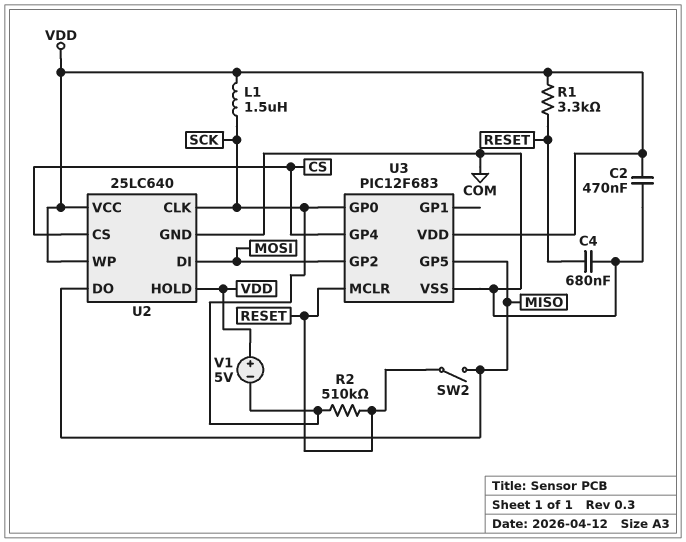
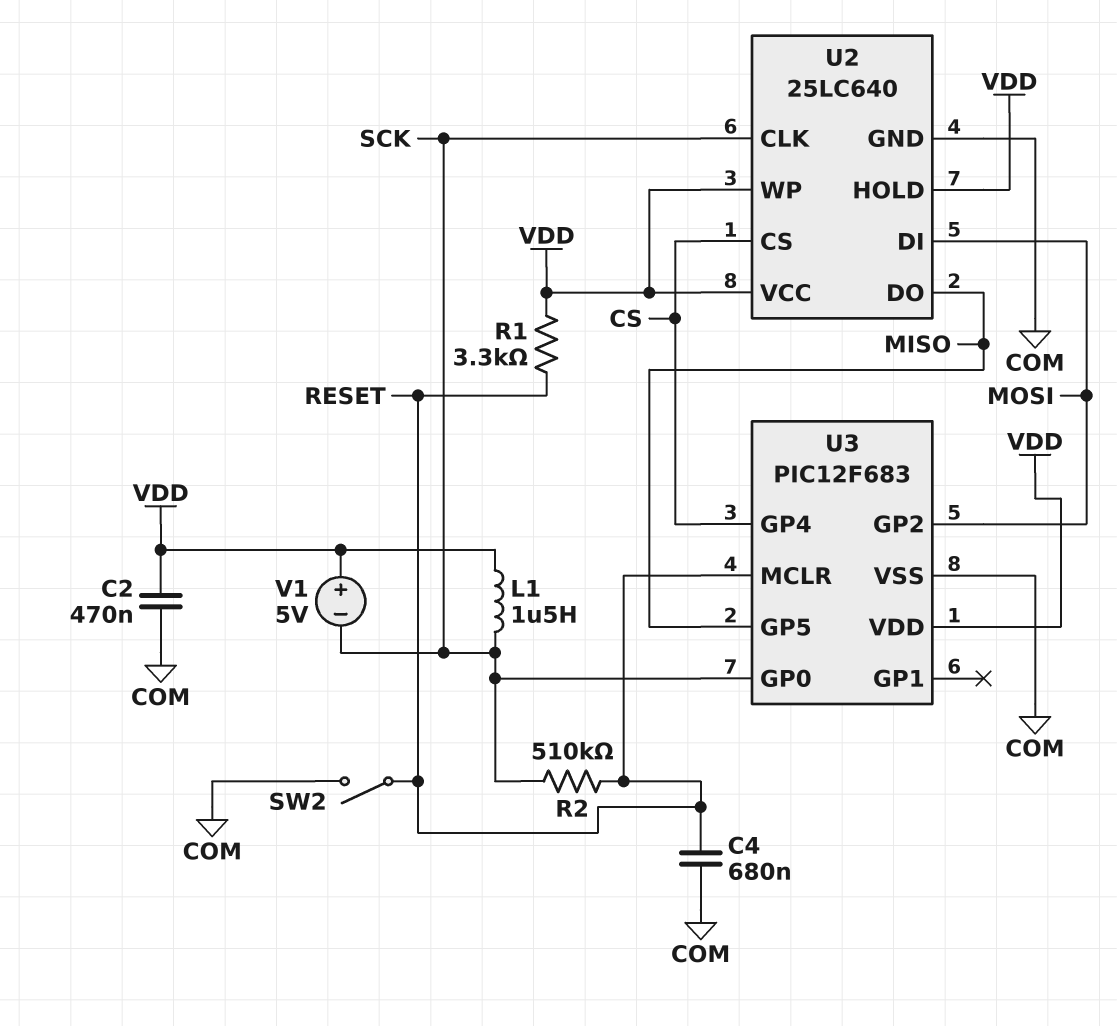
SW2: switch (MISO, RESET) -> switch (COM, RESET)

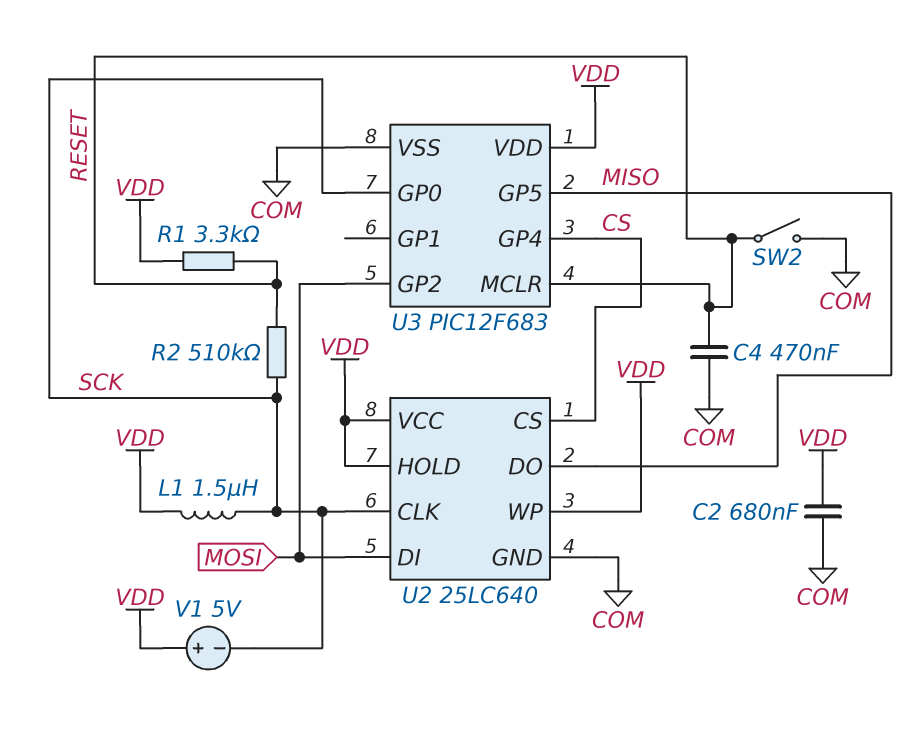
C2: 470nF (COM, VDD) -> 680nF (COM, VDD)
C4: 680nF (COM, RESET) -> 470nF (COM, RESET)

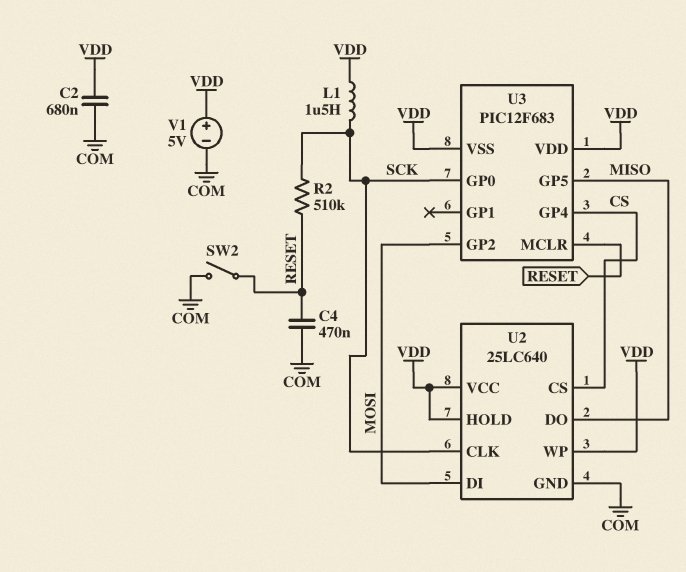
R1: 3.3k (RESET, VDD) -> none
U3 pin VSS: COM -> VDD
V1: 5V (plus VDD, minus SCK) -> 5V (plus VDD, minus COM)

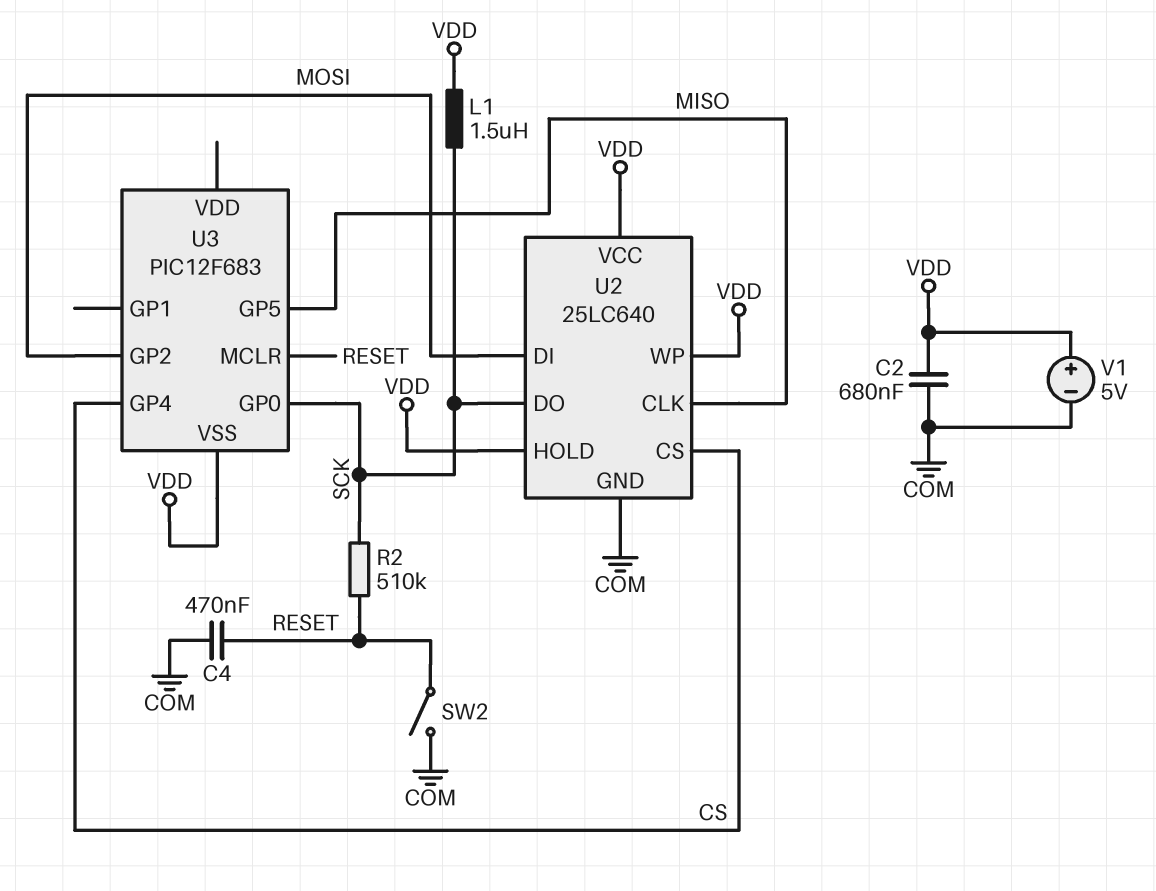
U2 pin CLK: SCK -> MISO
U2 pin DO: MISO -> SCK
U3 pin VDD: VDD -> none

